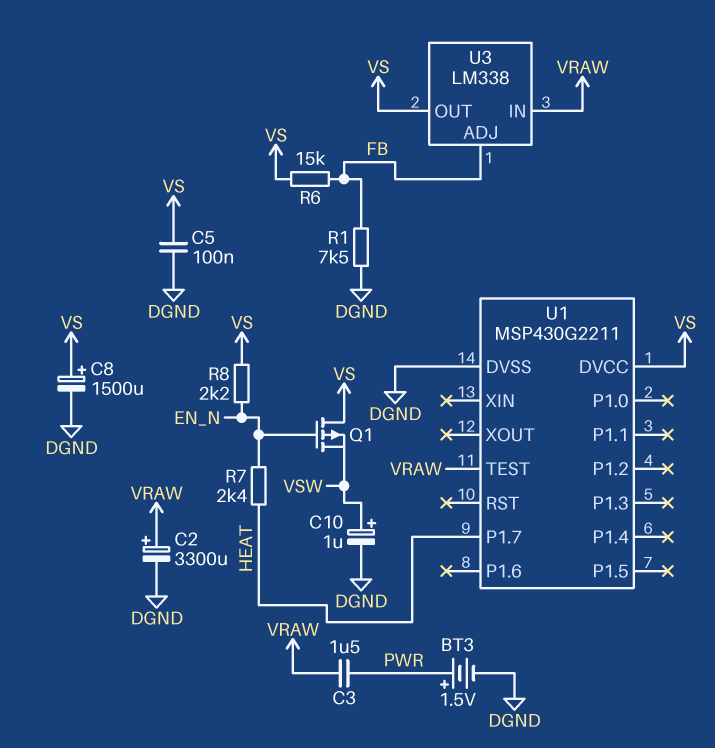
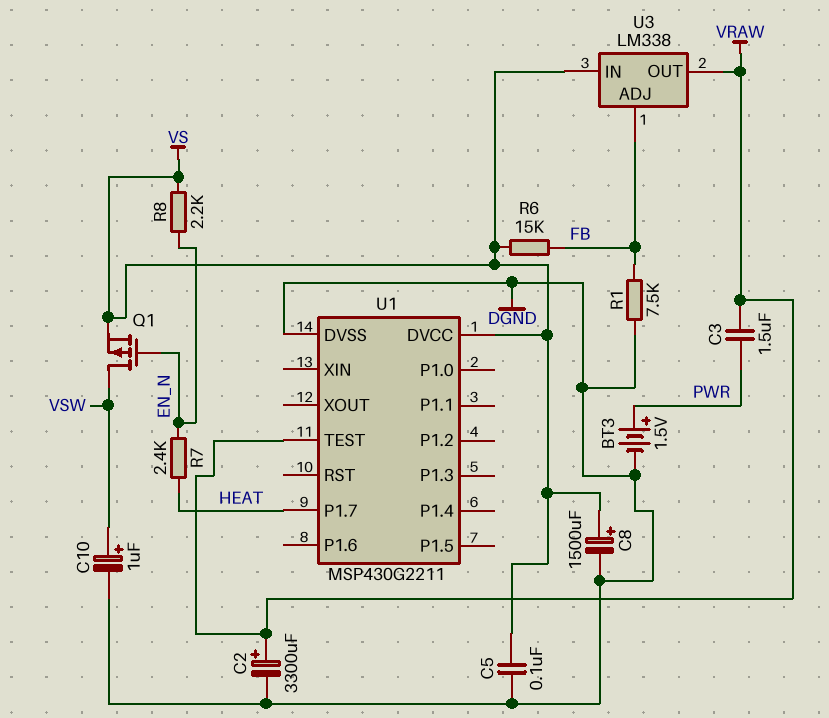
Q1: PMOS (G EN_N, D VS, S VSW) -> PMOS (G EN_N, D VSW, S VS)
U3 pin IN: VRAW -> VS
U3 pin OUT: VS -> VRAW

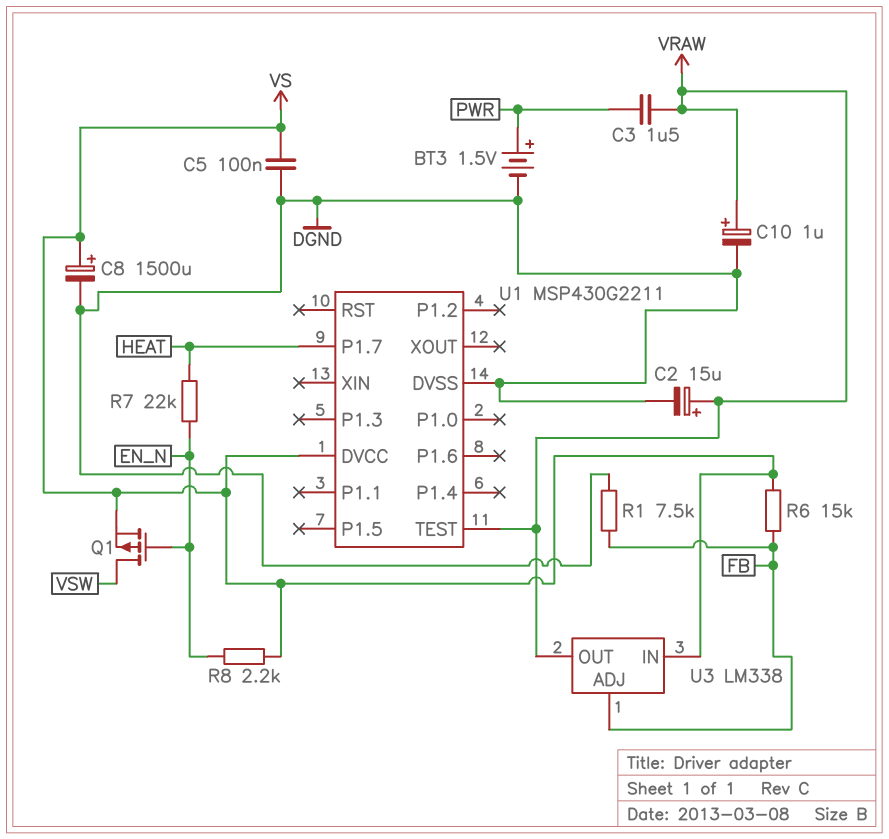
C2: 3300uF (plus VRAW, minus DGND) -> 15uF (plus VRAW, minus DGND)
C10: 1uF (plus VSW, minus DGND) -> 1uF (plus VRAW, minus DGND)
R7: 2.4k (EN_N, HEAT) -> 22k (EN_N, HEAT)

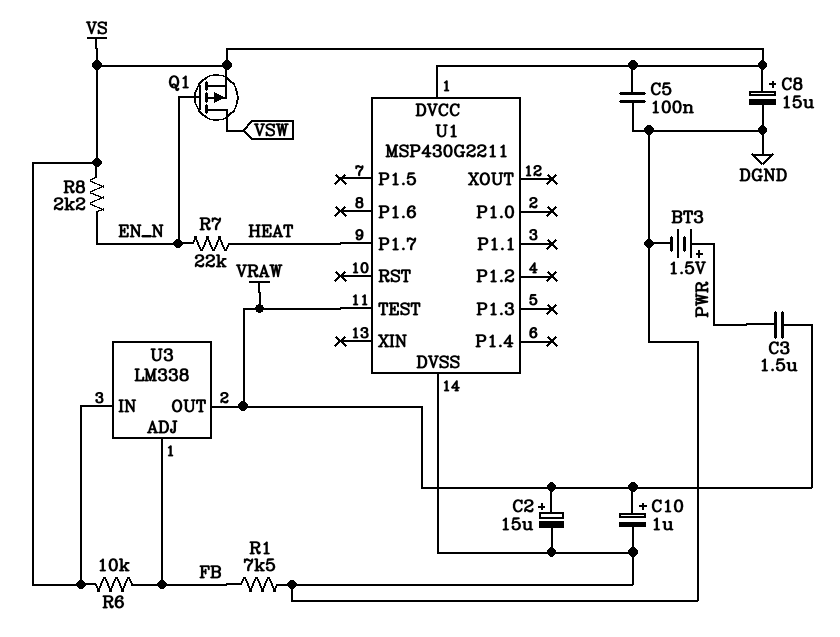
C8: 1500uF (plus VS, minus DGND) -> 15uF (plus VS, minus DGND)
R6: 15k (FB, VS) -> 10k (FB, VS)

